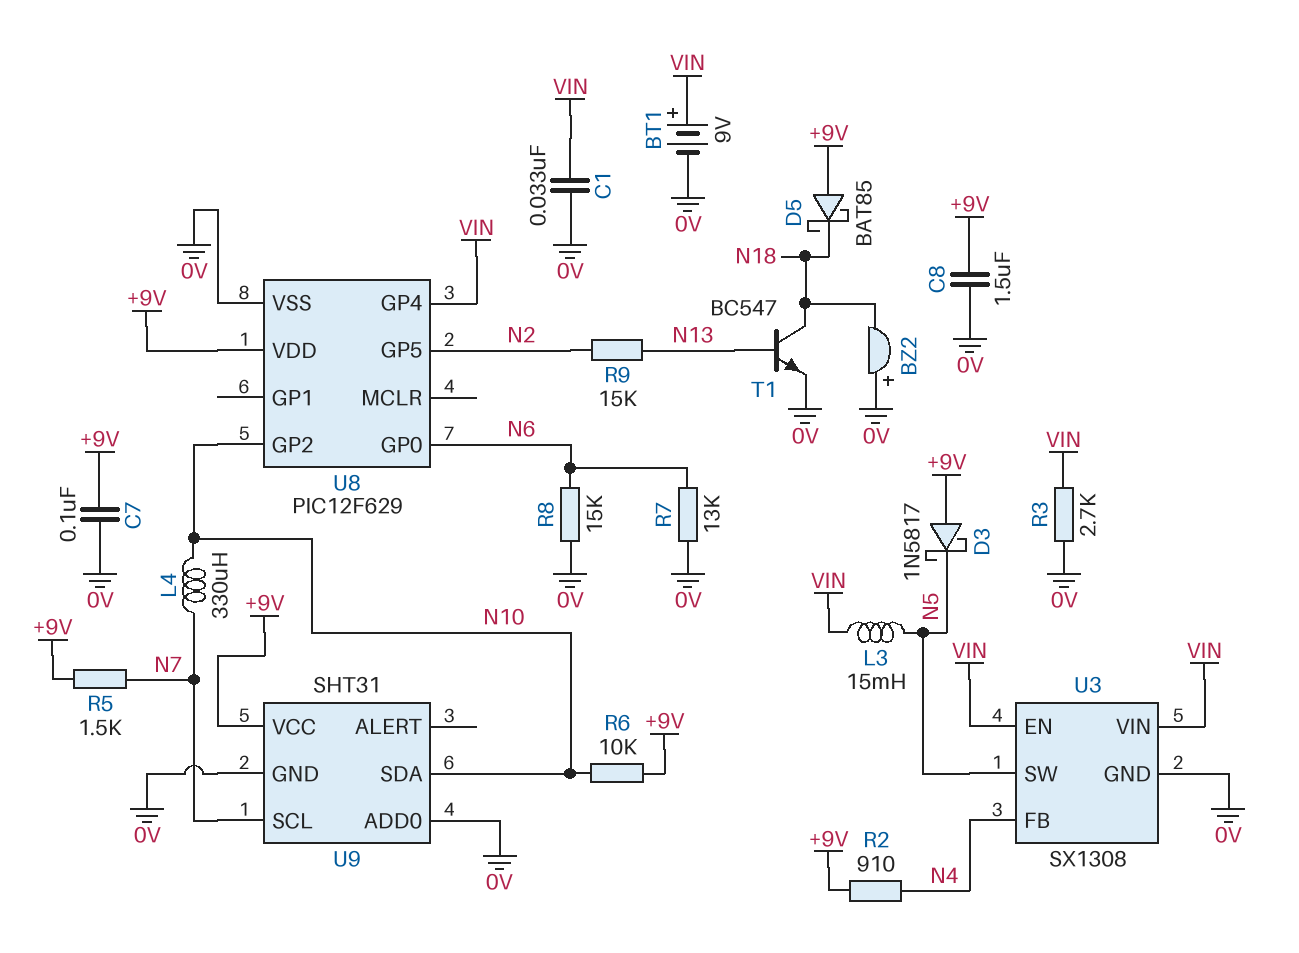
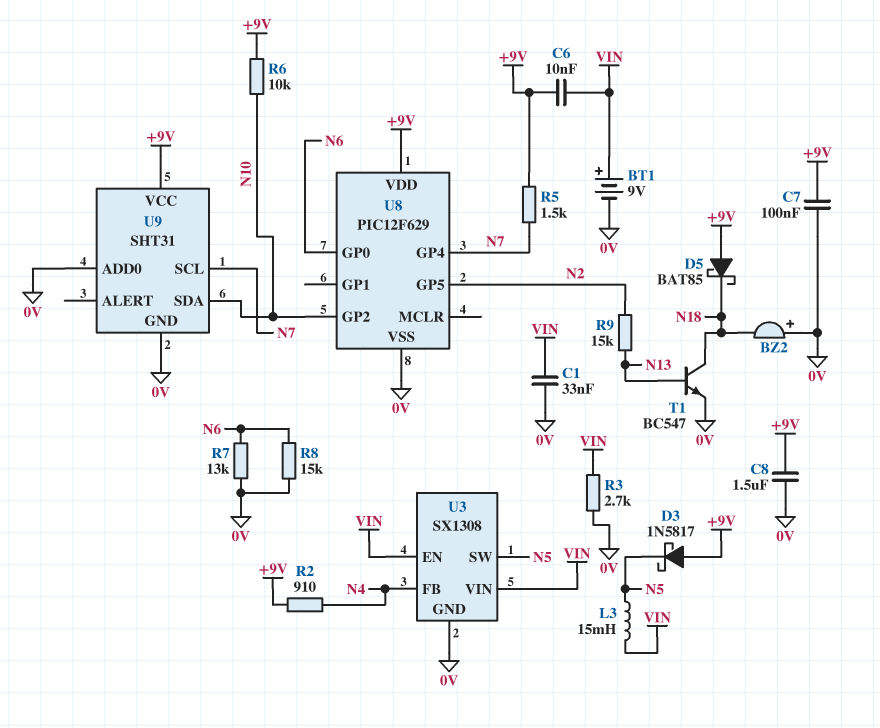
C6: none -> 10nF (+9V, VIN)
L4: 330uH (N7, N10) -> none
U8 pin GP4: VIN -> N7

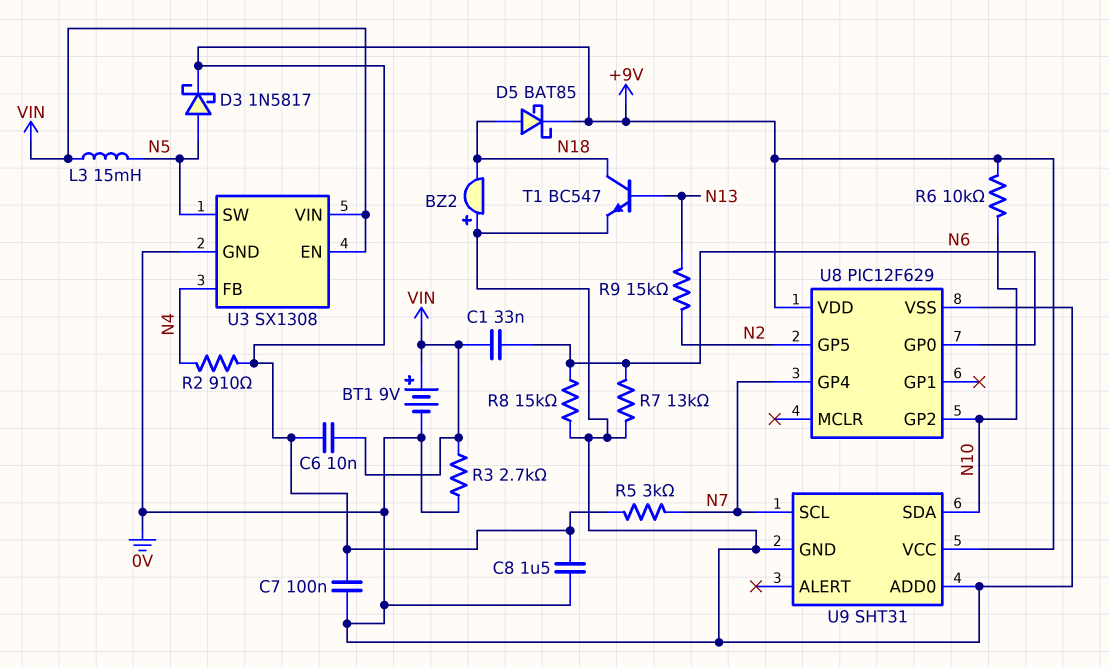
C1: 33nF (0V, VIN) -> 33nF (N6, VIN)
D3: schottky 1N5817 (A +9V, K N5) -> schottky 1N5817 (A N5, K +9V)
D5: schottky BAT85 (A +9V, K N18) -> schottky BAT85 (A N18, K +9V)
R5: 1.5k (+9V, N7) -> 3k (+9V, N7)

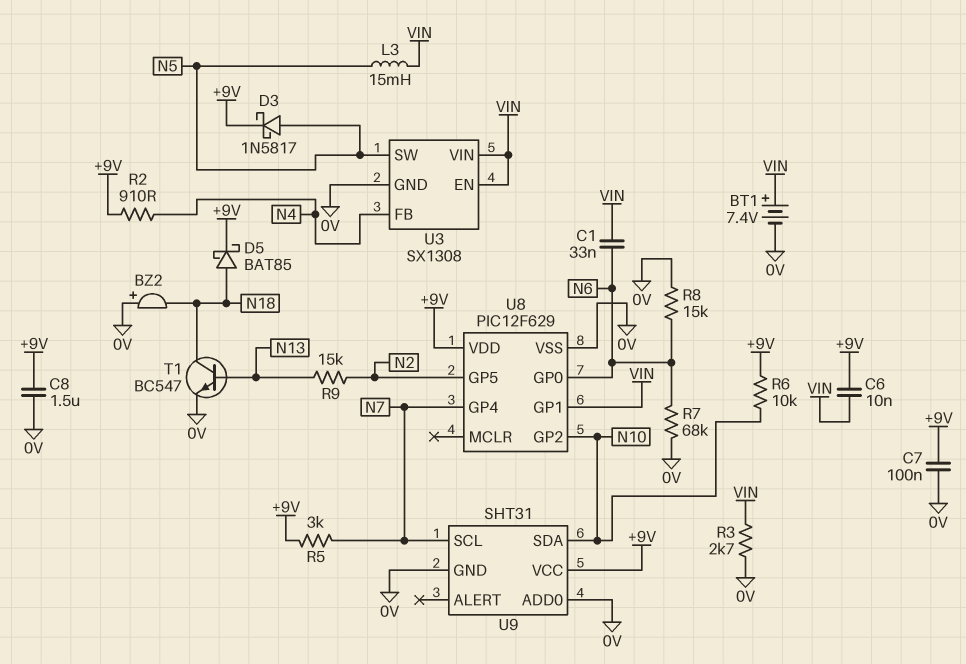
BT1: 9V (plus VIN, minus 0V) -> 7.4V (plus VIN, minus 0V)
R7: 13k (0V, N6) -> 68k (0V, N6)
U8 pin GP1: none -> VIN

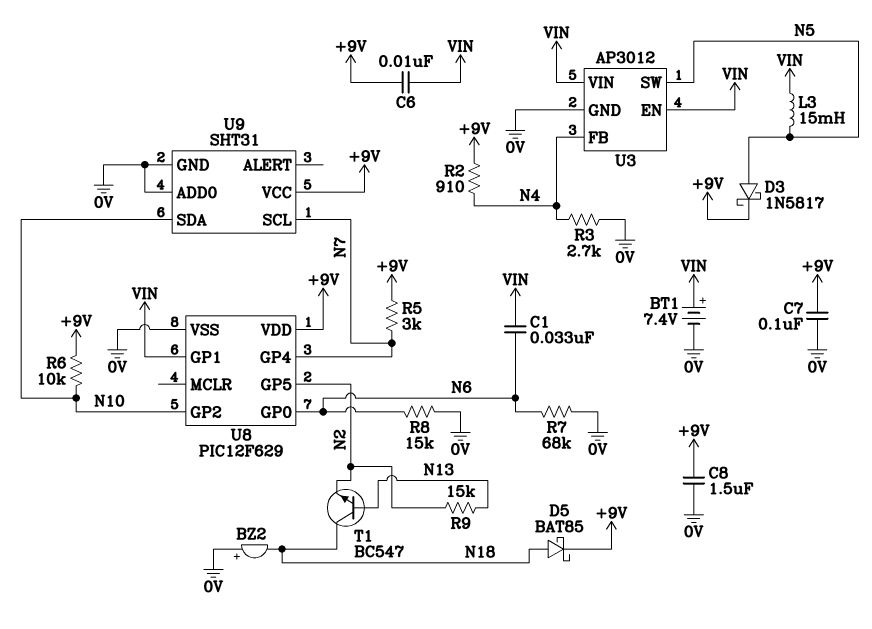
R3: 2.7k (0V, VIN) -> 2.7k (0V, N4)
T1: NPN BC547 (B N13, C N18, E 0V) -> NPN BC547 (B N13, C N18, E N2)
U3: SX1308 -> AP3012

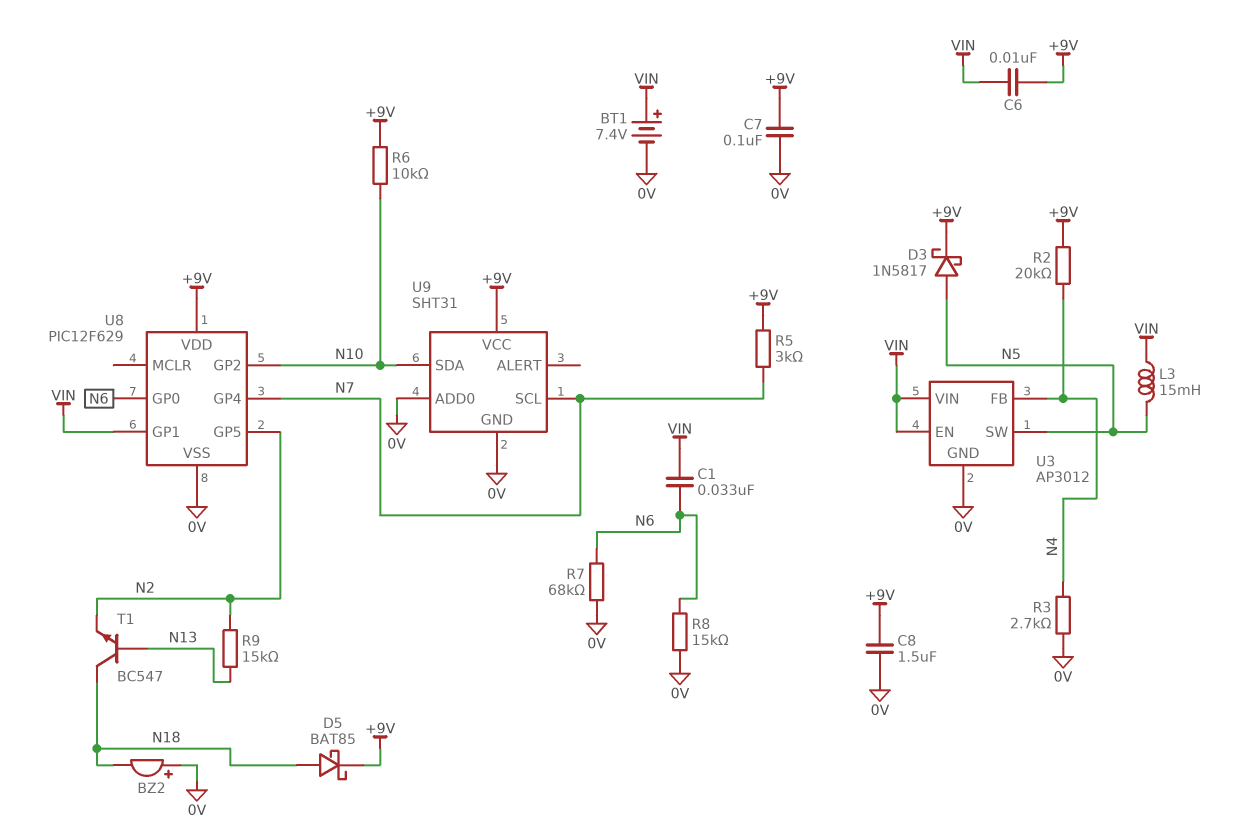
R2: 910 (+9V, N4) -> 20k (+9V, N4)

